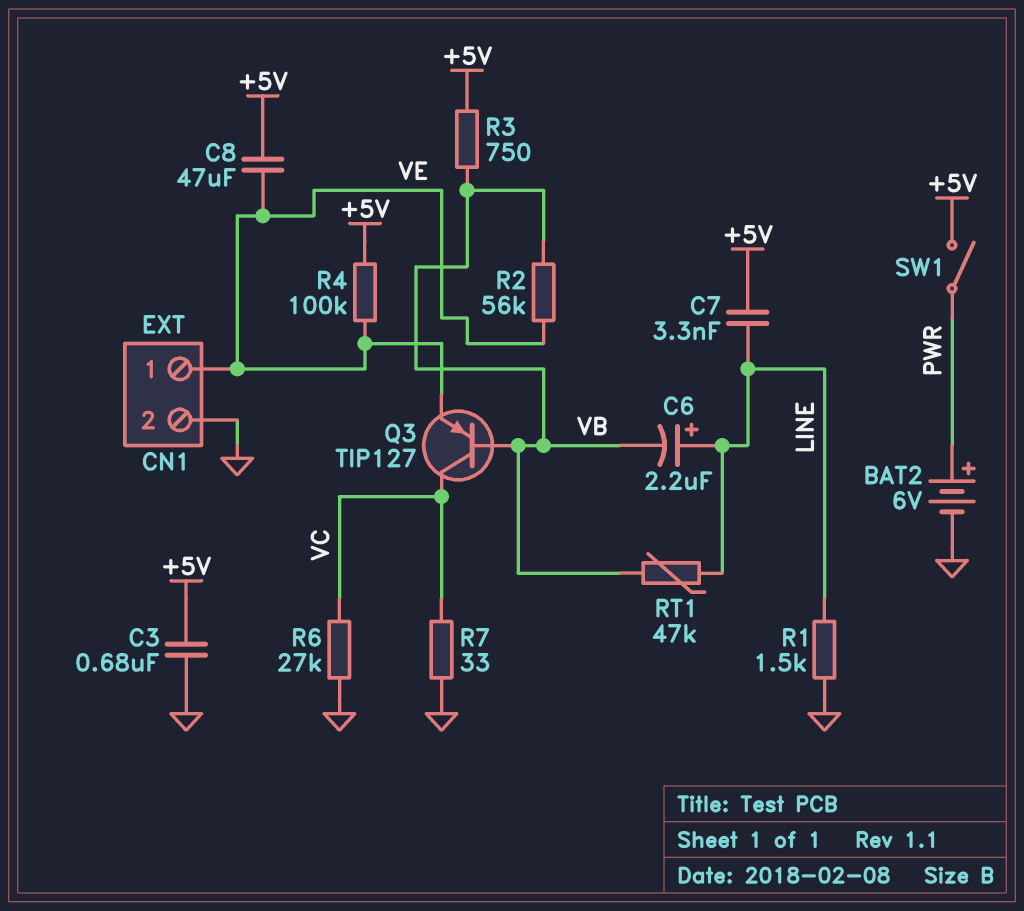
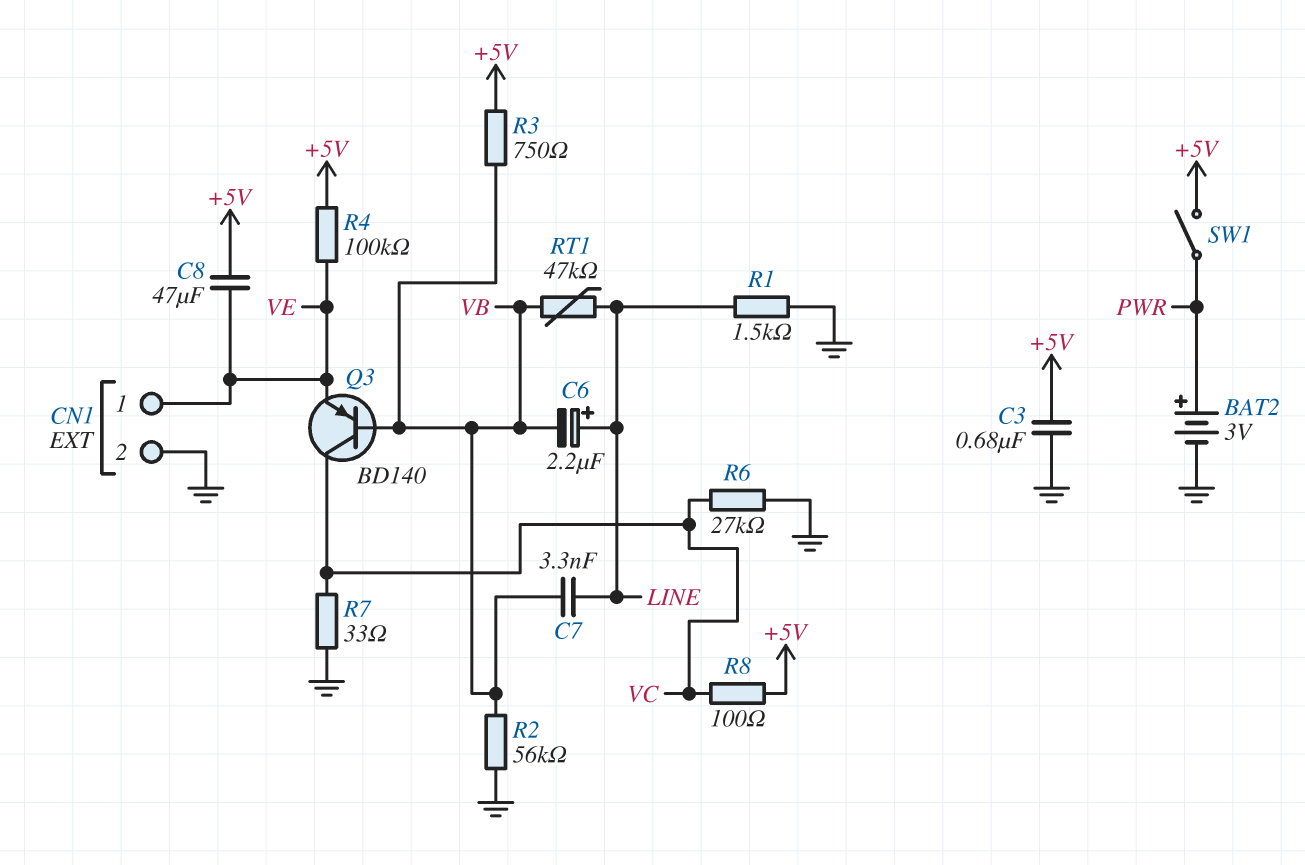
BAT2: 6V (plus PWR, minus GND) -> 3V (plus PWR, minus GND)
C7: 3.3nF (+5V, LINE) -> 3.3nF (LINE, VB)
Q3: PNP TIP127 (B VB, C VC, E VE) -> PNP BD140 (B VB, C VC, E VE)
R2: 56k (VB, VE) -> 56k (GND, VB)
R8: none -> 100 (+5V, VC)

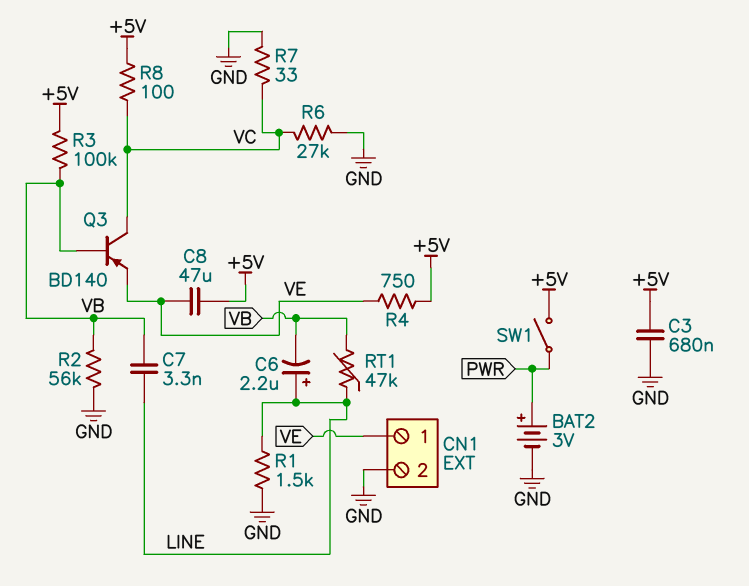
R3: 750 (+5V, VB) -> 100k (+5V, VB)
R4: 100k (+5V, VE) -> 750 (+5V, VE)

